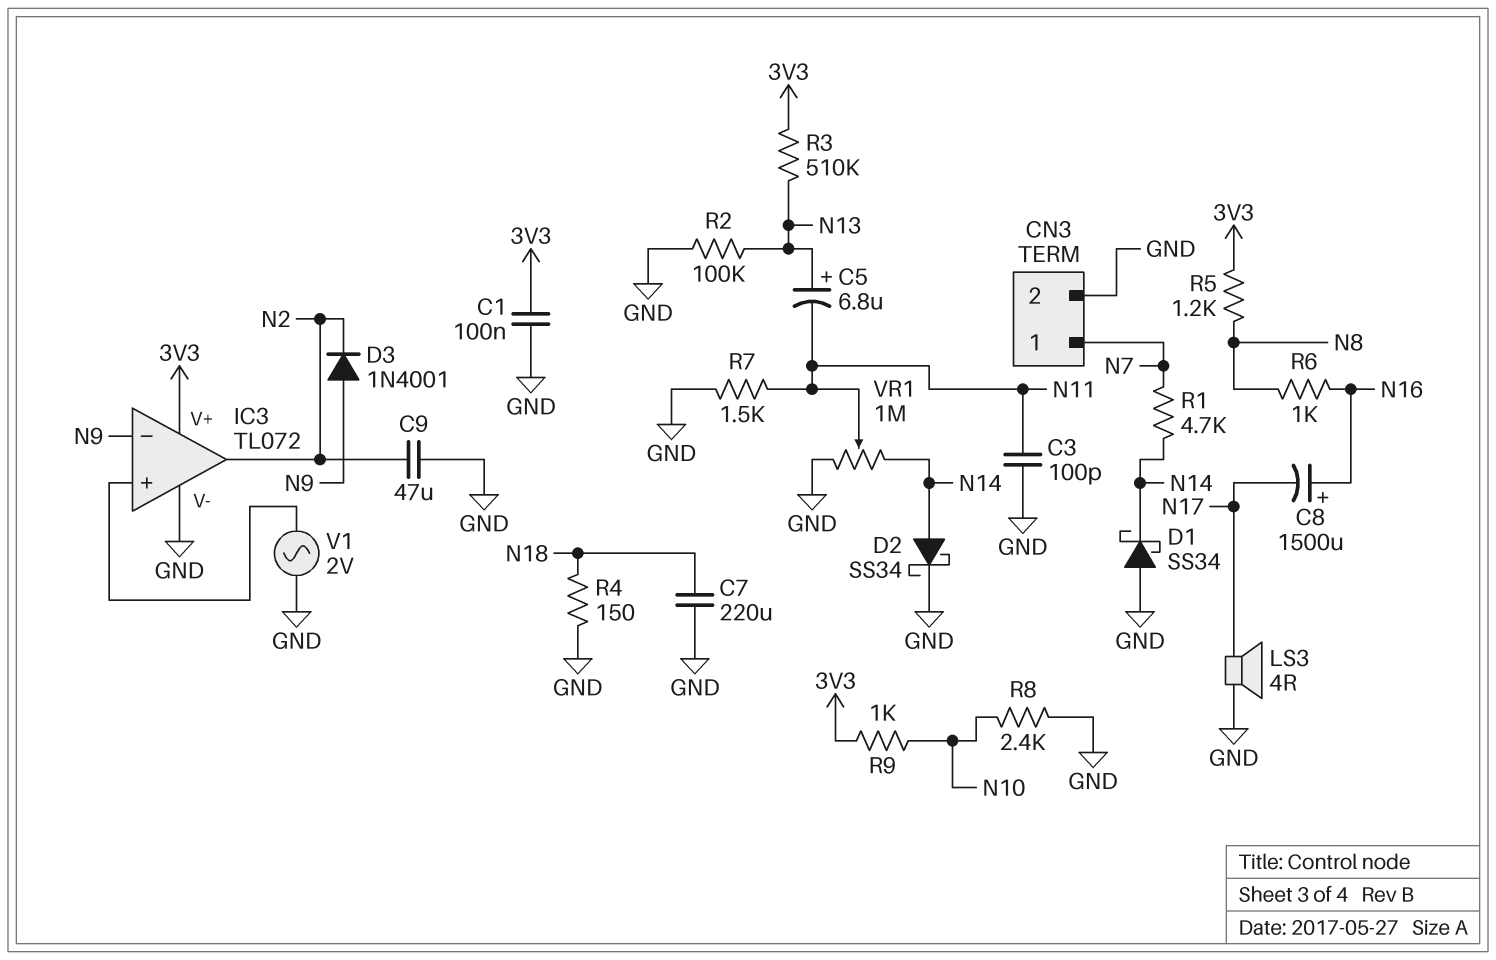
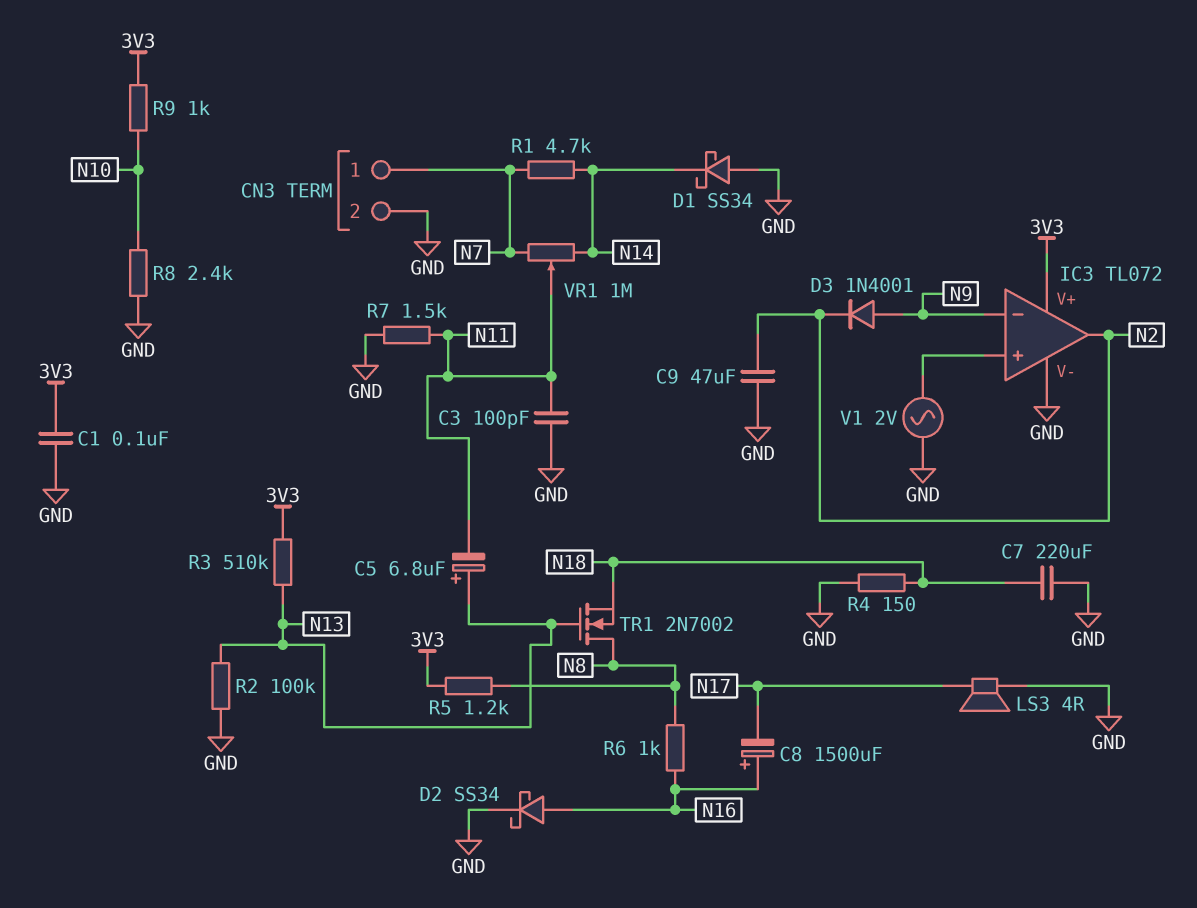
D2: schottky SS34 (A N14, K GND) -> schottky SS34 (A N16, K GND)
TR1: none -> NMOS 2N7002 (G N13, D N8, S N18)
VR1: 1M (GND, N14, wiper N11) -> 1M (N7, N14, wiper N11)

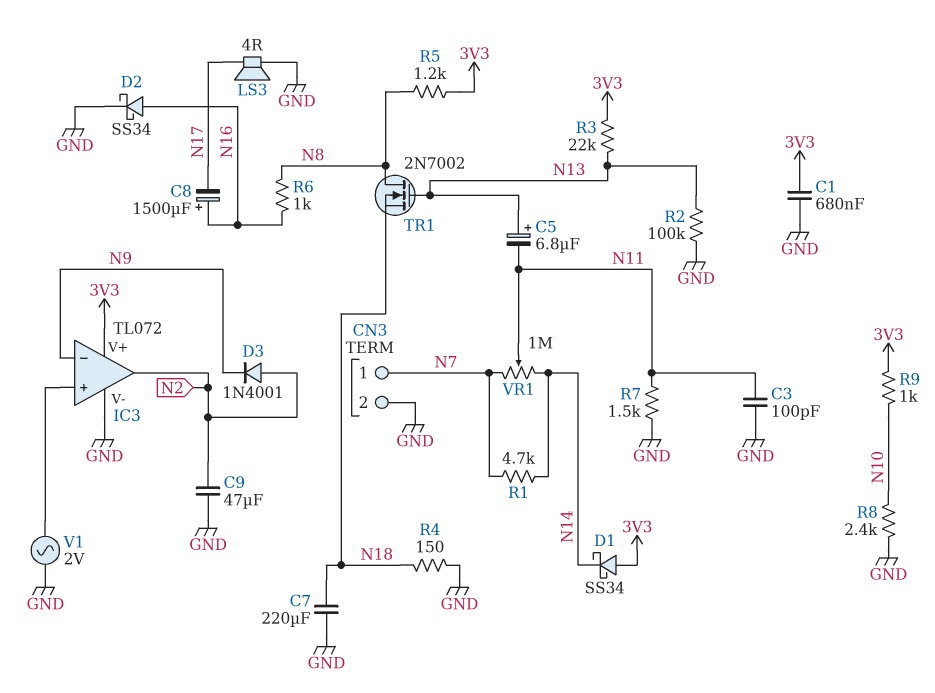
C1: 100nF (3V3, GND) -> 680nF (3V3, GND)
D1: schottky SS34 (A GND, K N14) -> schottky SS34 (A 3V3, K N14)
D3: diode 1N4001 (A N9, K N2) -> diode 1N4001 (A N2, K N9)
R3: 510k (3V3, N13) -> 22k (3V3, N13)

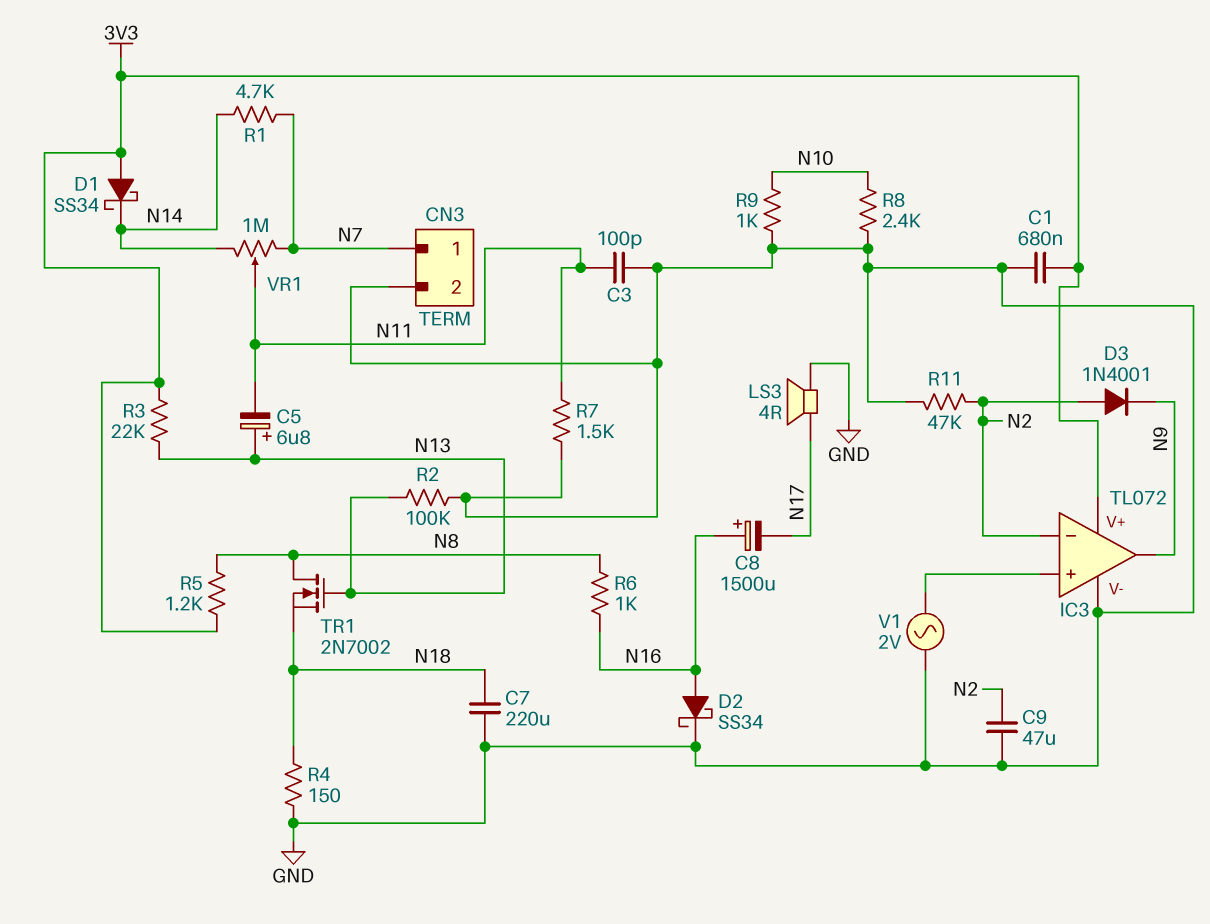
IC3 pin in-: N9 -> N2
IC3 pin out: N2 -> N9
R9: 1k (3V3, N10) -> 1k (GND, N10)
R11: none -> 47k (GND, N2)

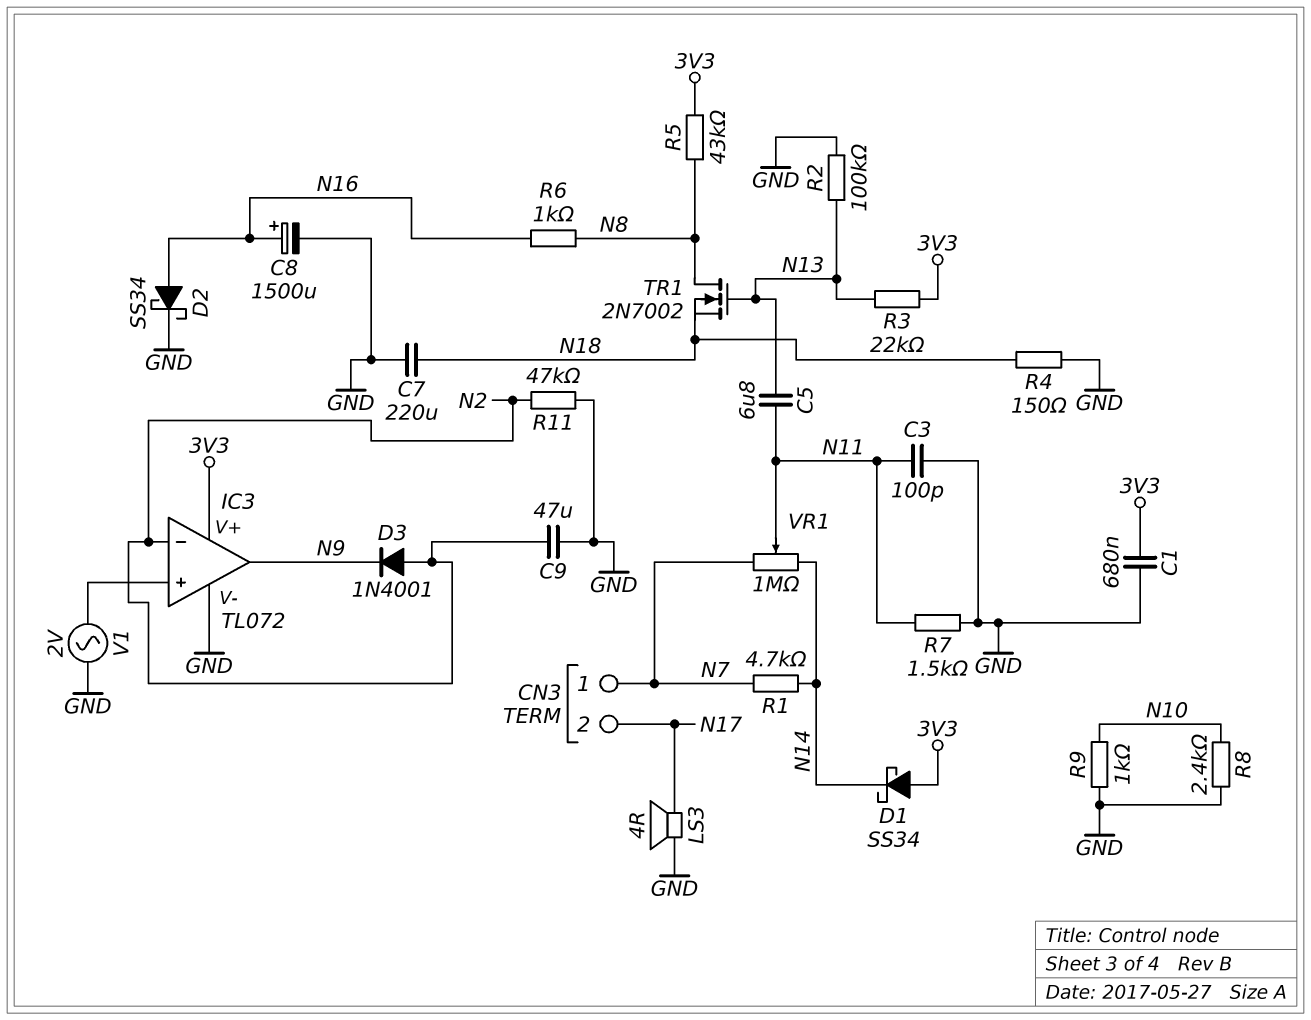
C5: 6.8uF (plus N13, minus N11) -> 6.8uF (N11, N13)
C8: 1500uF (plus N16, minus N17) -> 1500uF (plus N16, minus GND)
CN3 pin 2: GND -> N17
R5: 1.2k (3V3, N8) -> 43k (3V3, N8)

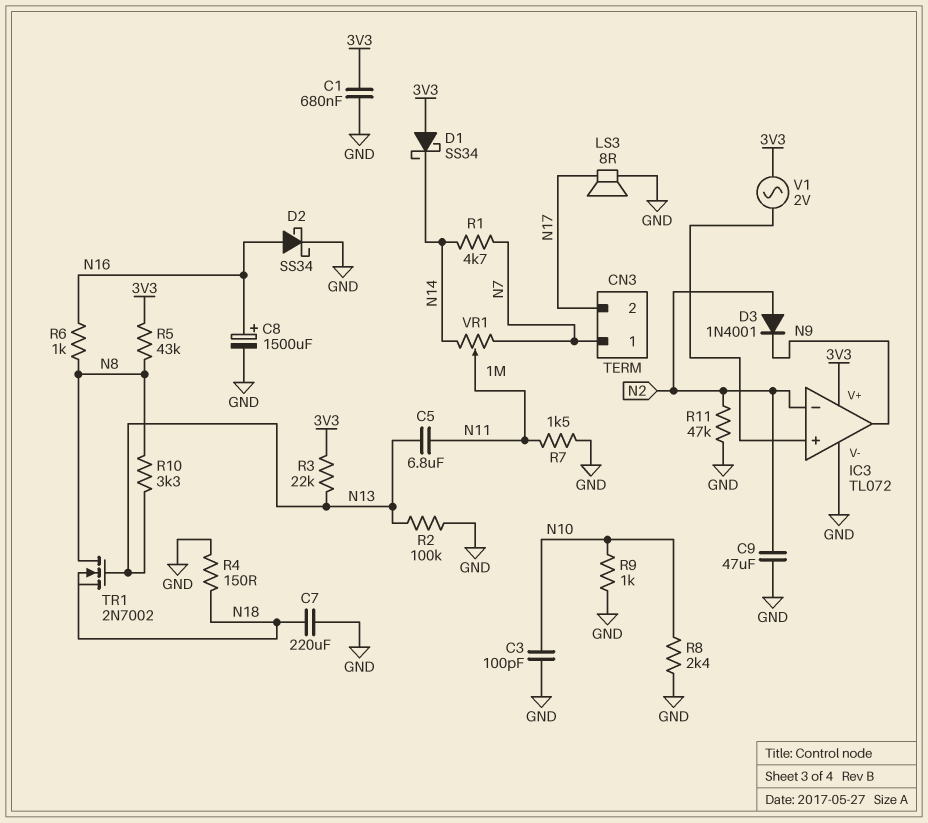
C3: 100pF (GND, N11) -> 100pF (GND, N10)
LS3: speaker 4R (GND, N17) -> speaker 8R (GND, N17)
R10: none -> 3.3k (N8, N13)
V1: AC 2V (GND, IC3/in+) -> AC 2V (3V3, IC3/in+)

